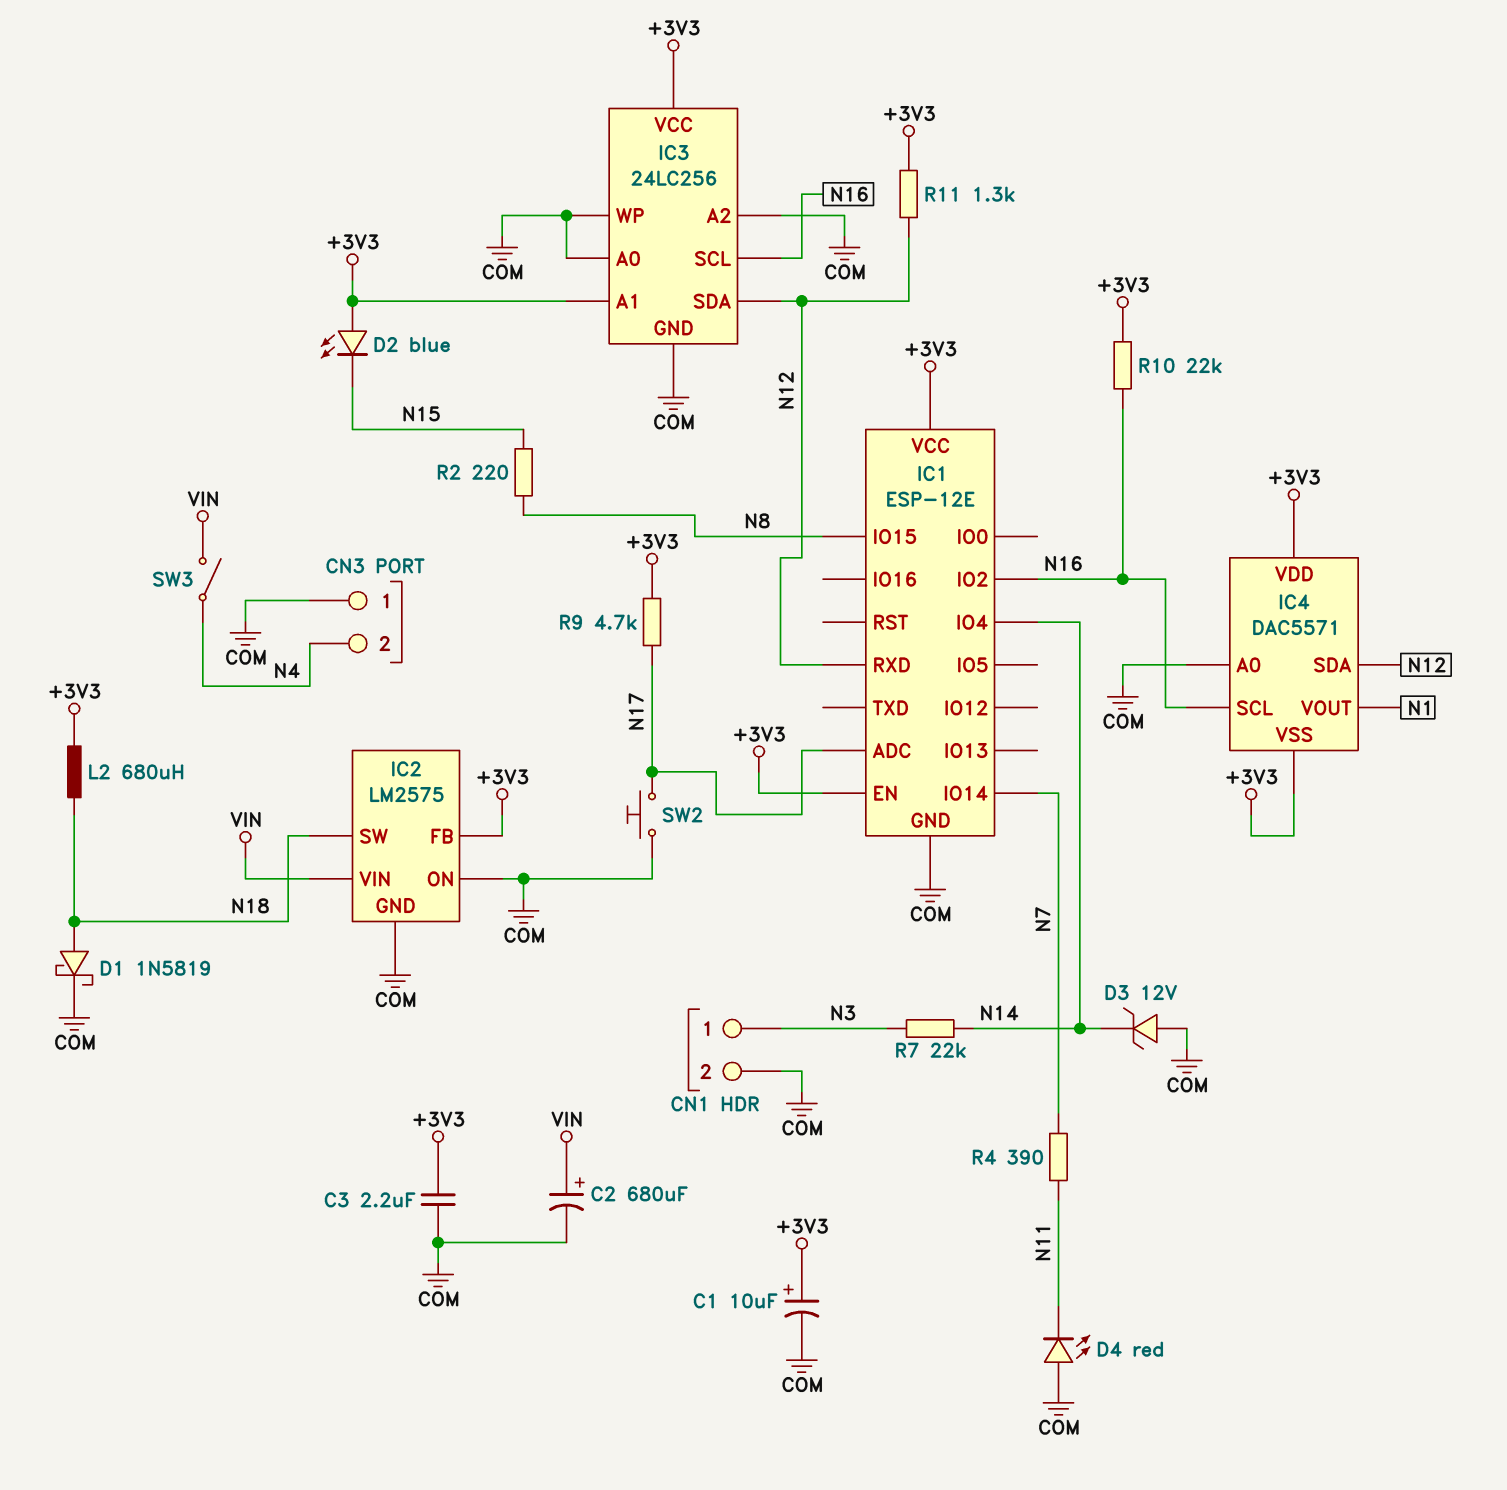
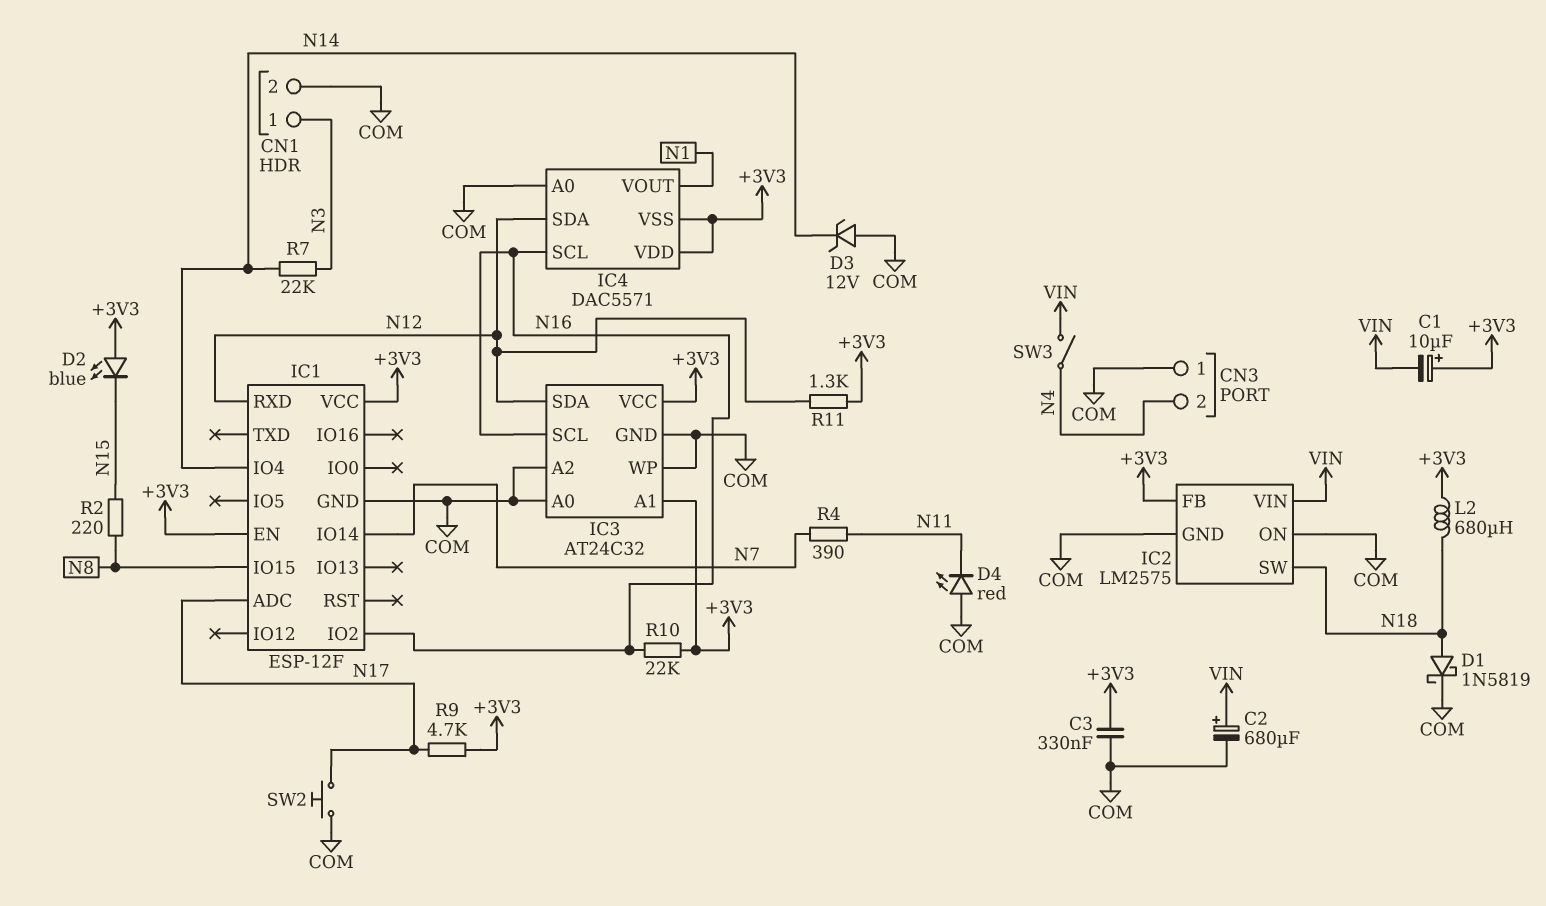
C1: 10uF (plus +3V3, minus COM) -> 10uF (plus +3V3, minus VIN)
C3: 2.2uF (+3V3, COM) -> 330nF (+3V3, COM)
IC1: ESP-12E -> ESP-12F
IC3: 24LC256 -> AT24C32

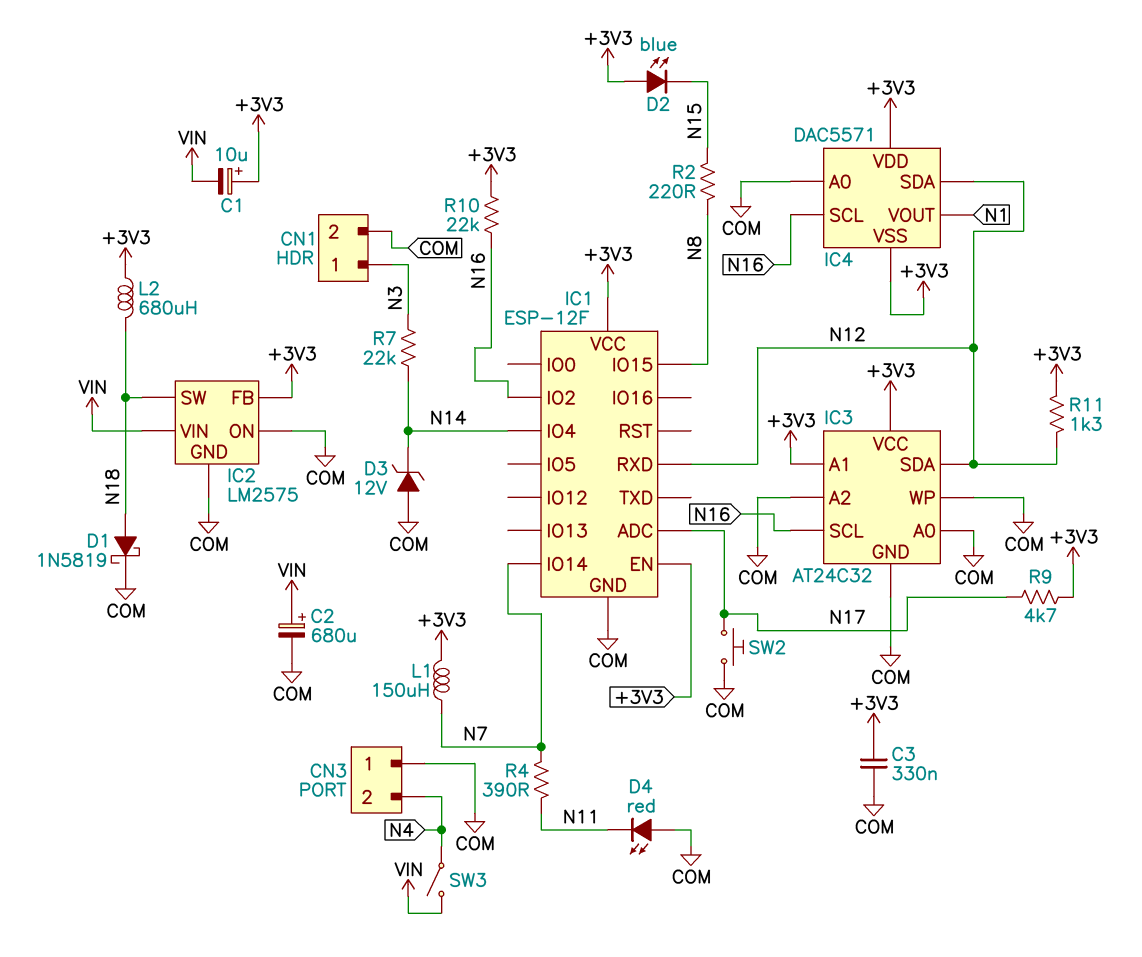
L1: none -> 150uH (+3V3, N7)

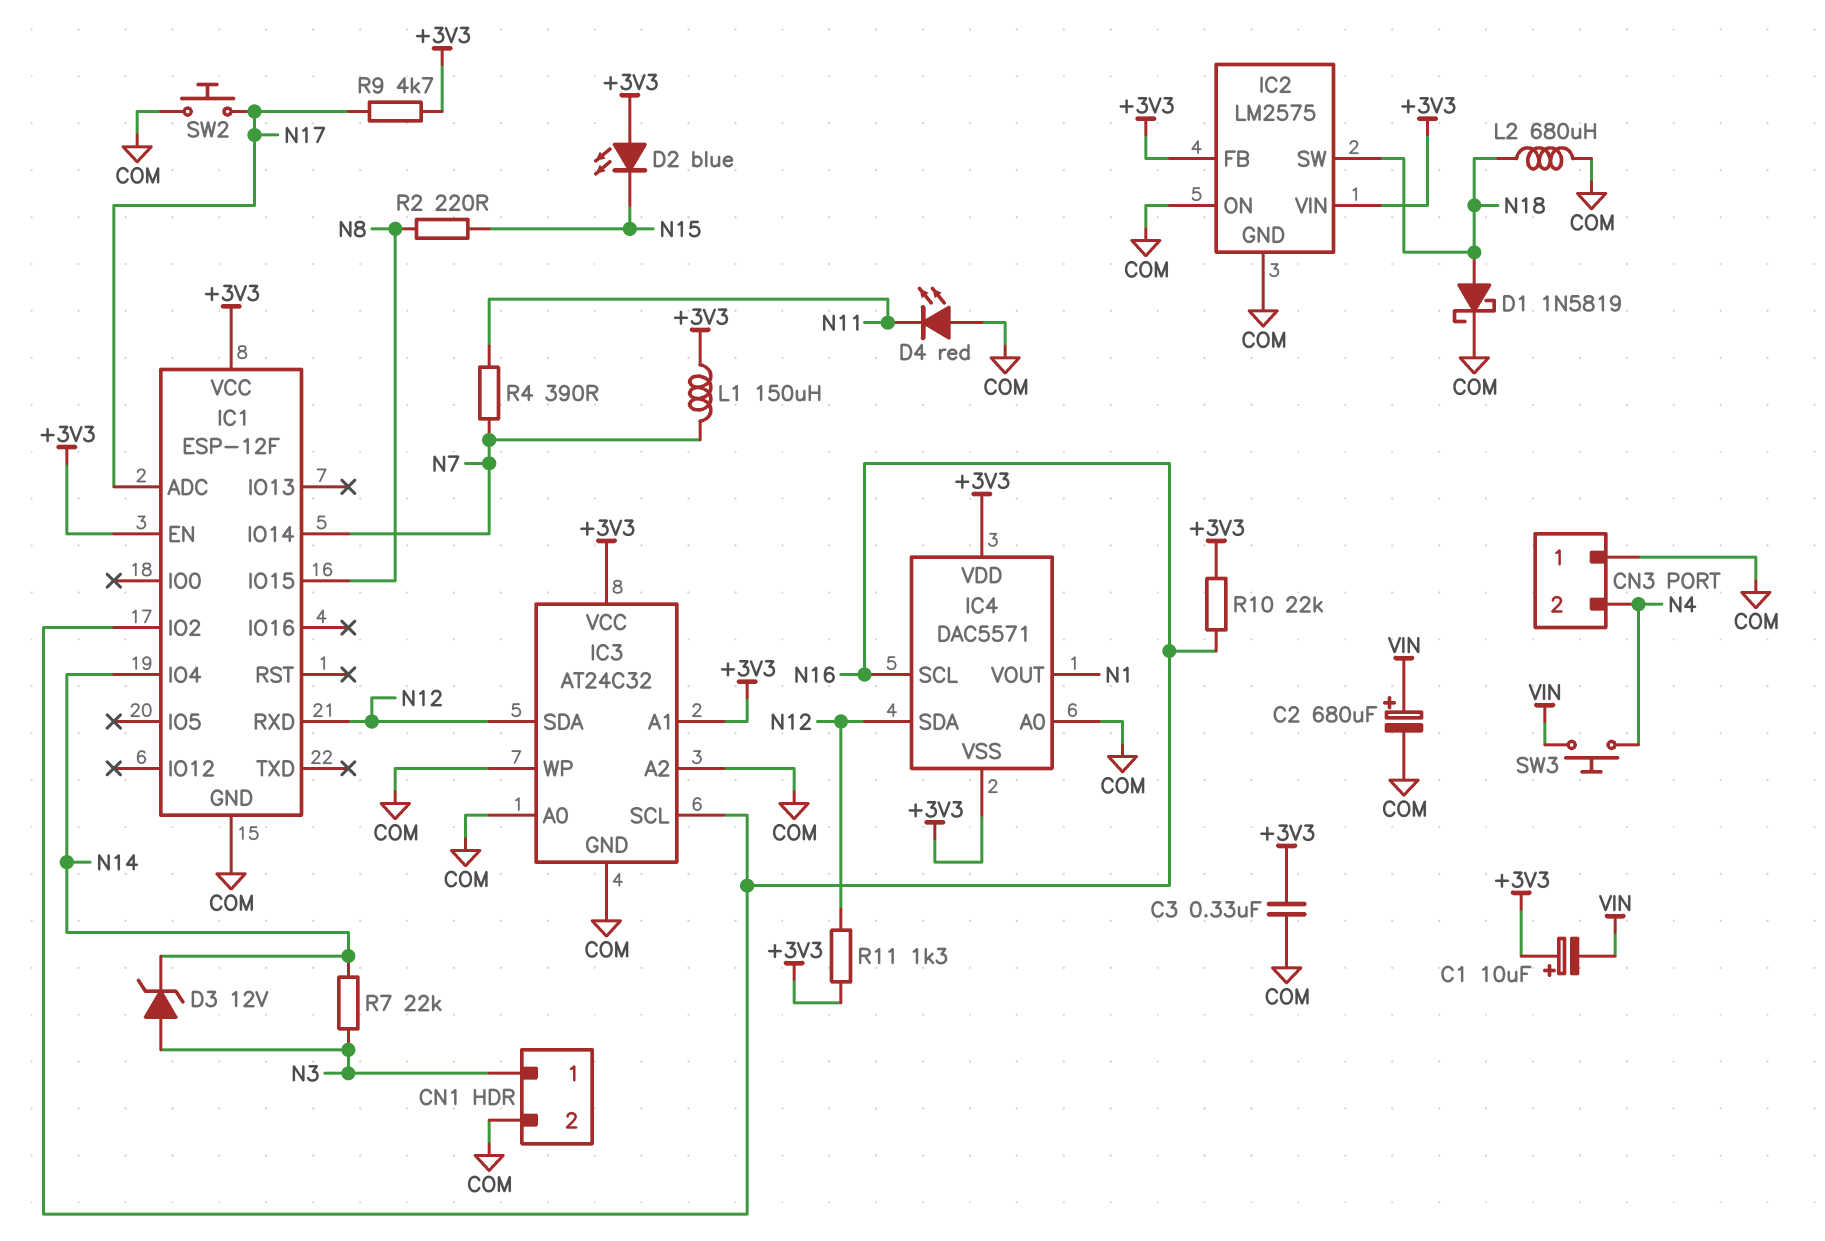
D3: zener 12V (A COM, K N14) -> zener 12V (A N3, K N14)
IC2 pin VIN: VIN -> +3V3
L2: 680uH (+3V3, N18) -> 680uH (COM, N18)
SW3: switch (N4, VIN) -> button (N4, VIN)

